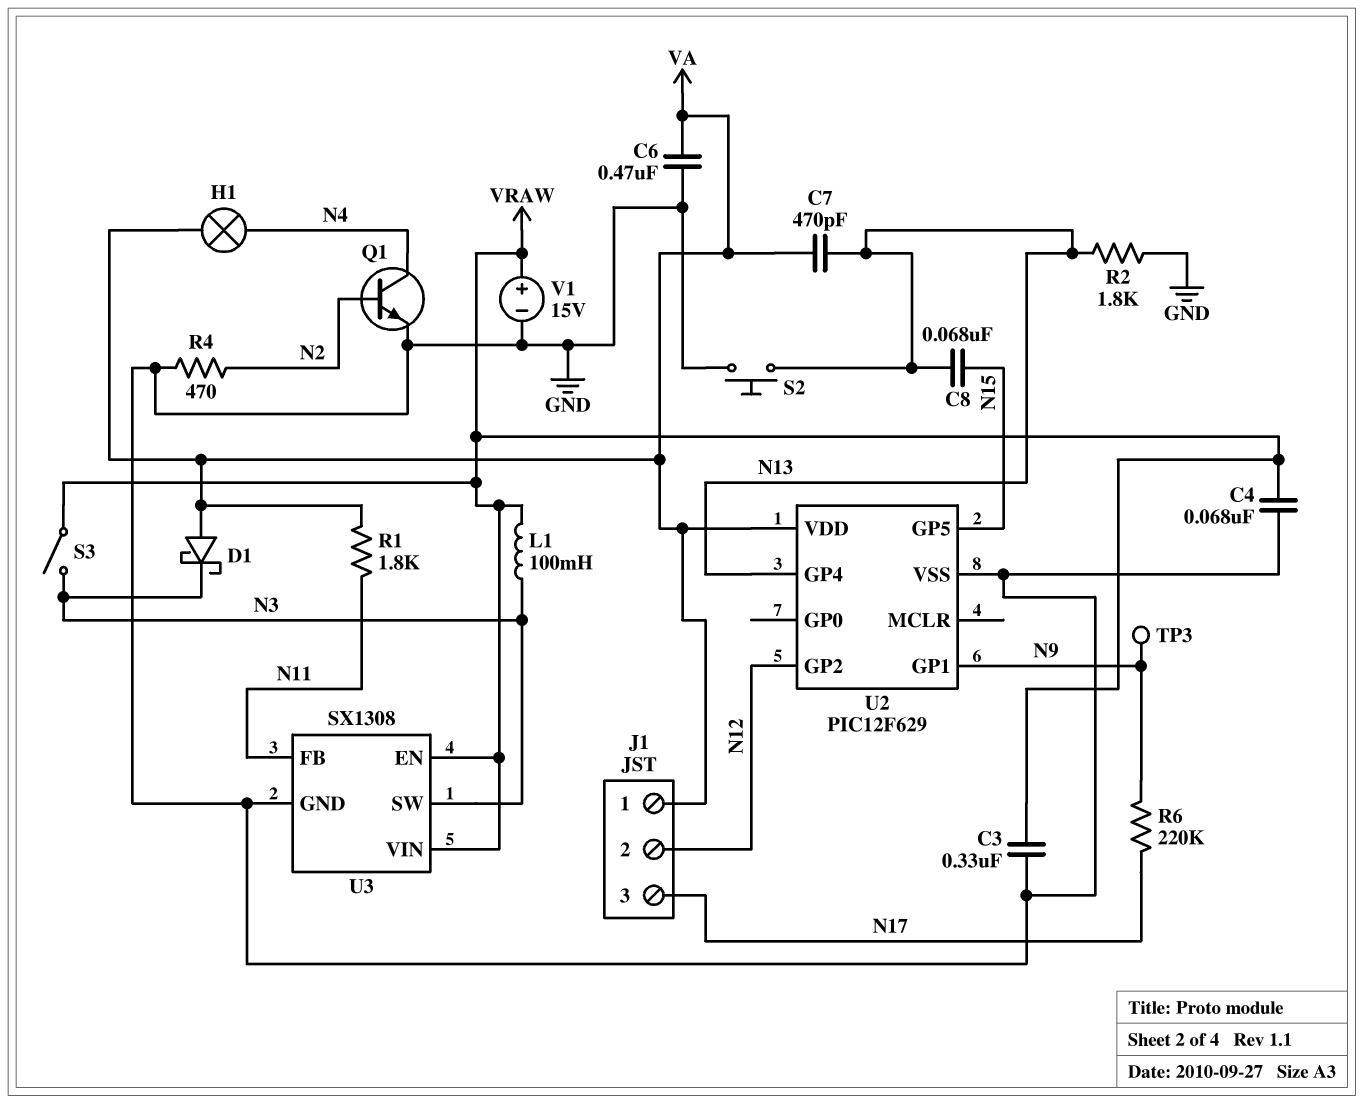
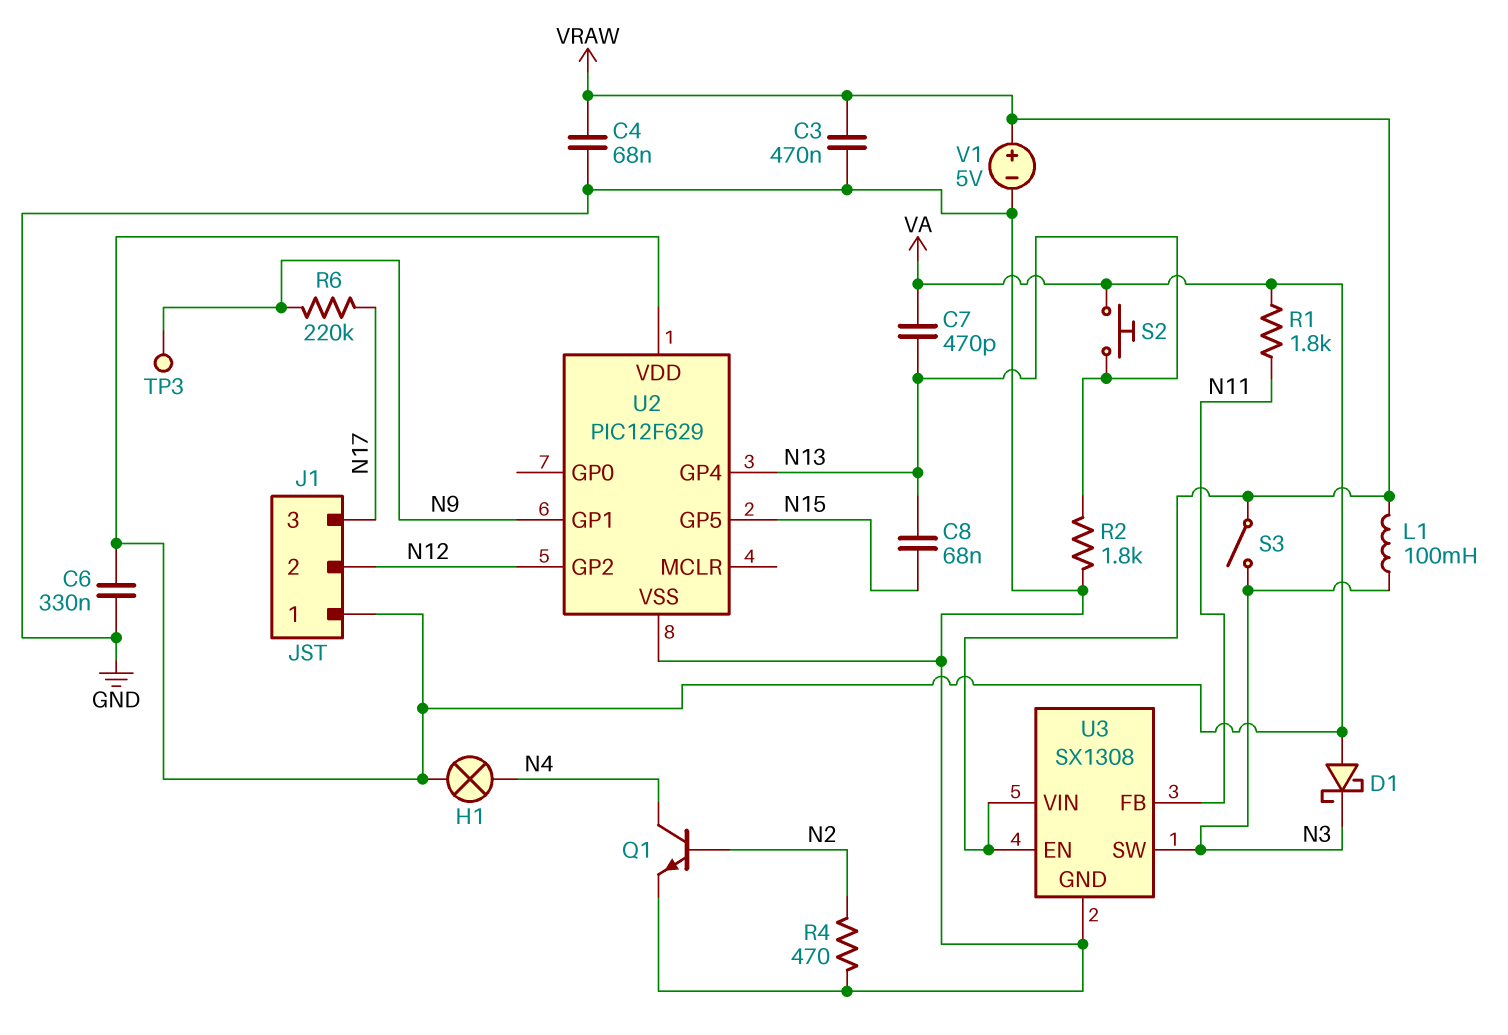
C3: 330nF (GND, VRAW) -> 470nF (GND, VRAW)
C6: 470nF (GND, VA) -> 330nF (GND, VA)
S2: button (GND, N13) -> button (N13, VA)
V1: 15V (plus VRAW, minus GND) -> 5V (plus VRAW, minus GND)

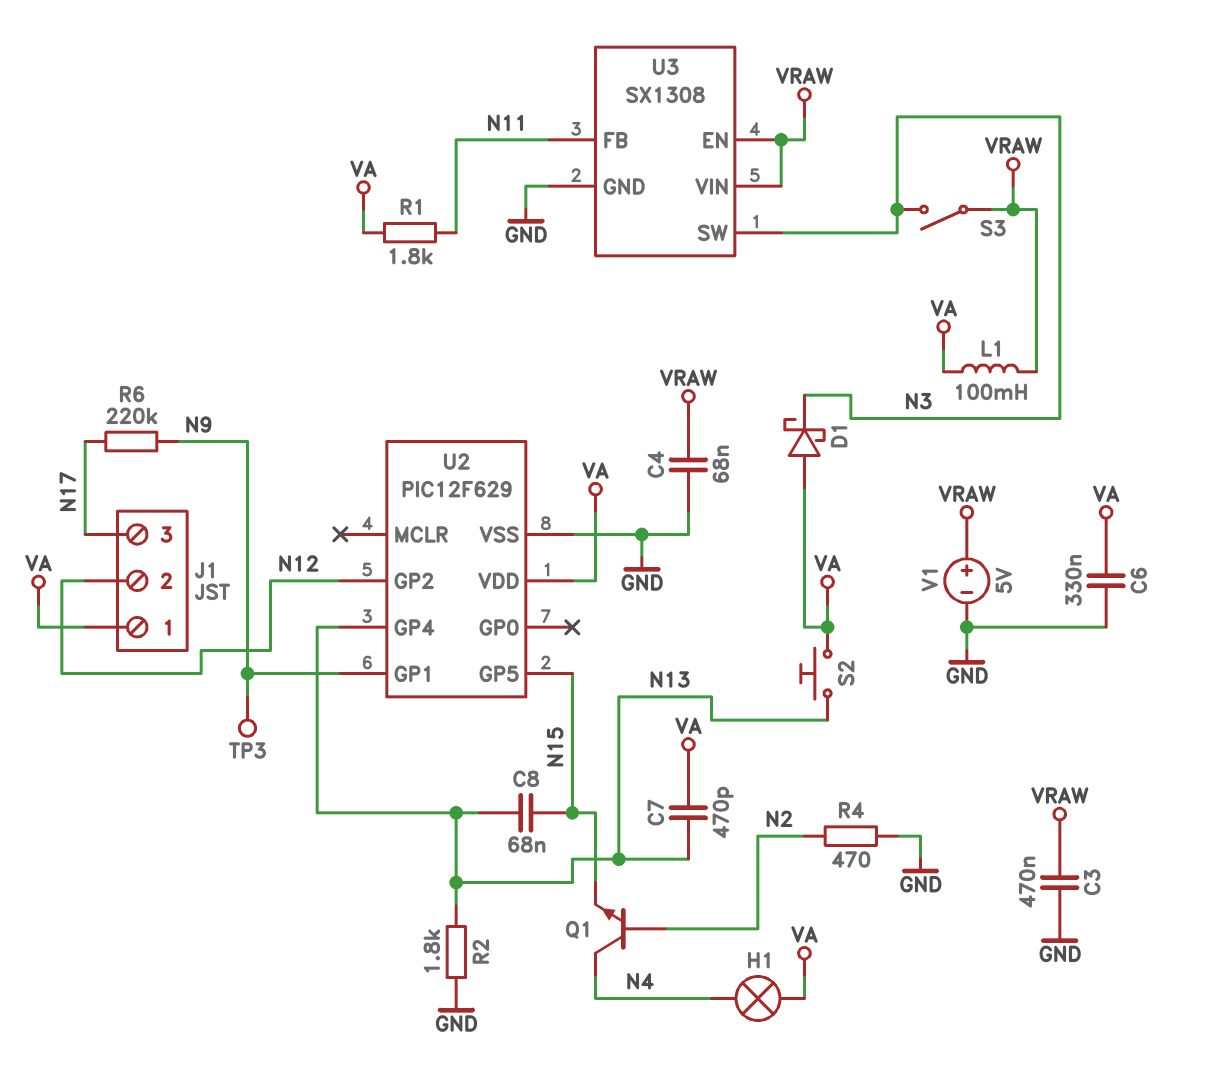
L1: 100mH (N3, VRAW) -> 100mH (VA, VRAW)
Q1: NPN (B N2, C N4, E GND) -> NPN (B N2, C N4, E N15)

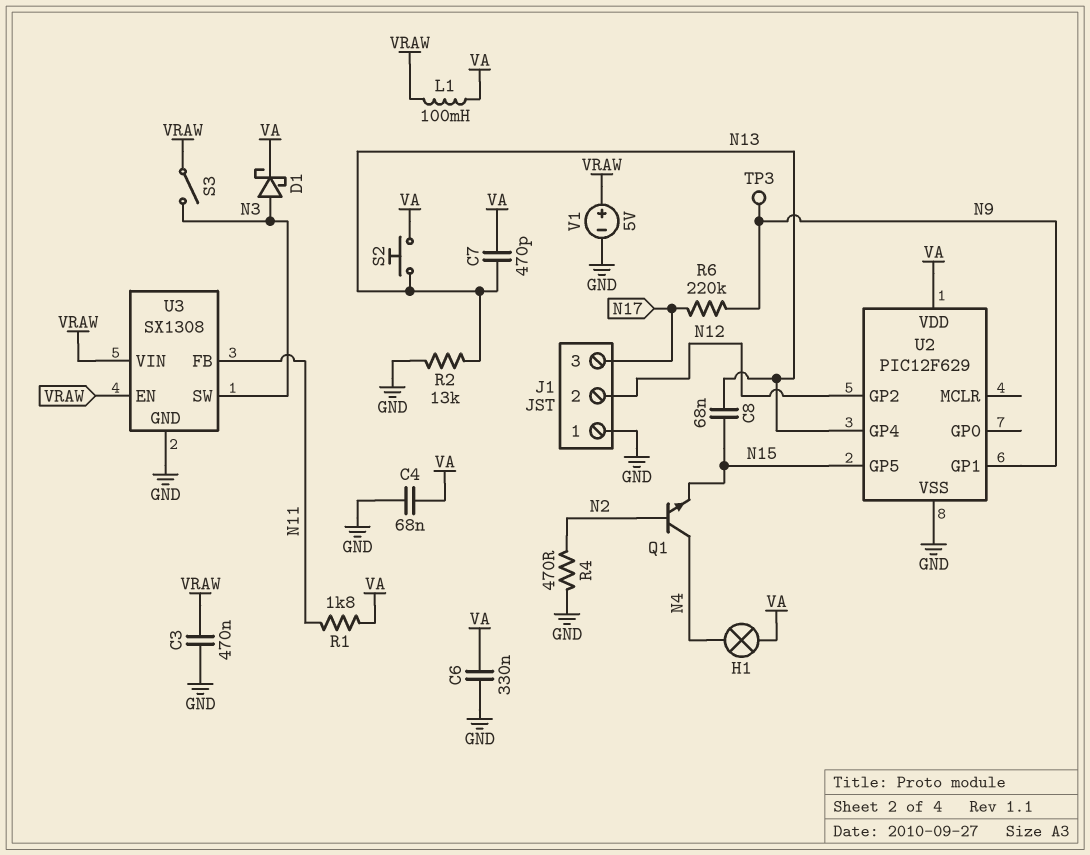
C4: 68nF (GND, VRAW) -> 68nF (GND, VA)
D1: schottky (A VA, K N3) -> schottky (A N3, K VA)
J1 pin 1: VA -> GND
R2: 1.8k (GND, N13) -> 13k (GND, N13)

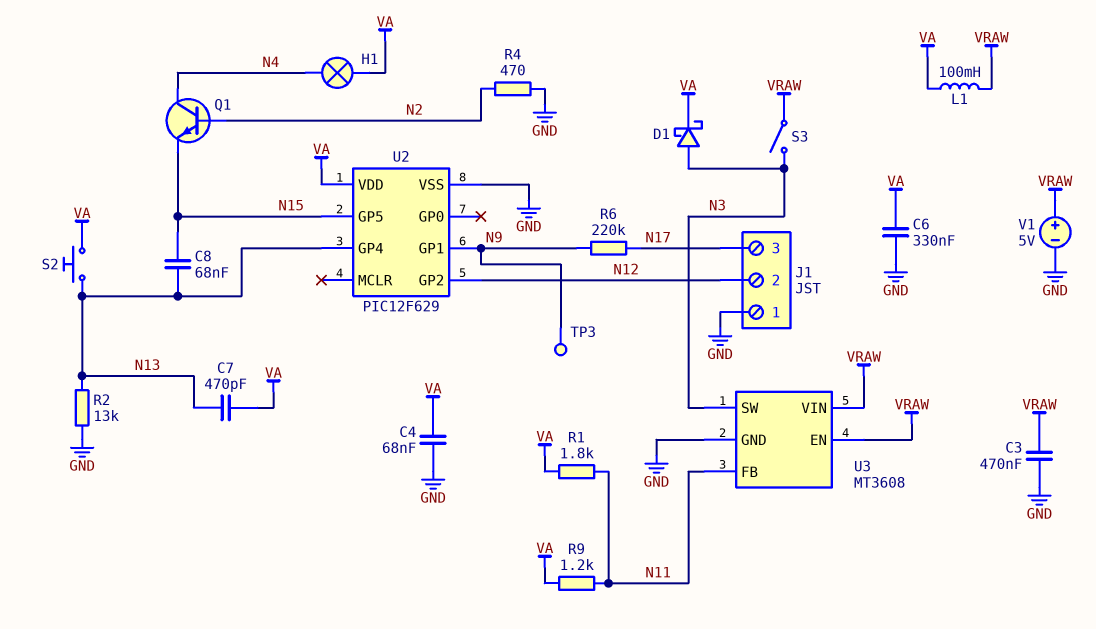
R9: none -> 1.2k (N11, VA)
U3: SX1308 -> MT3608

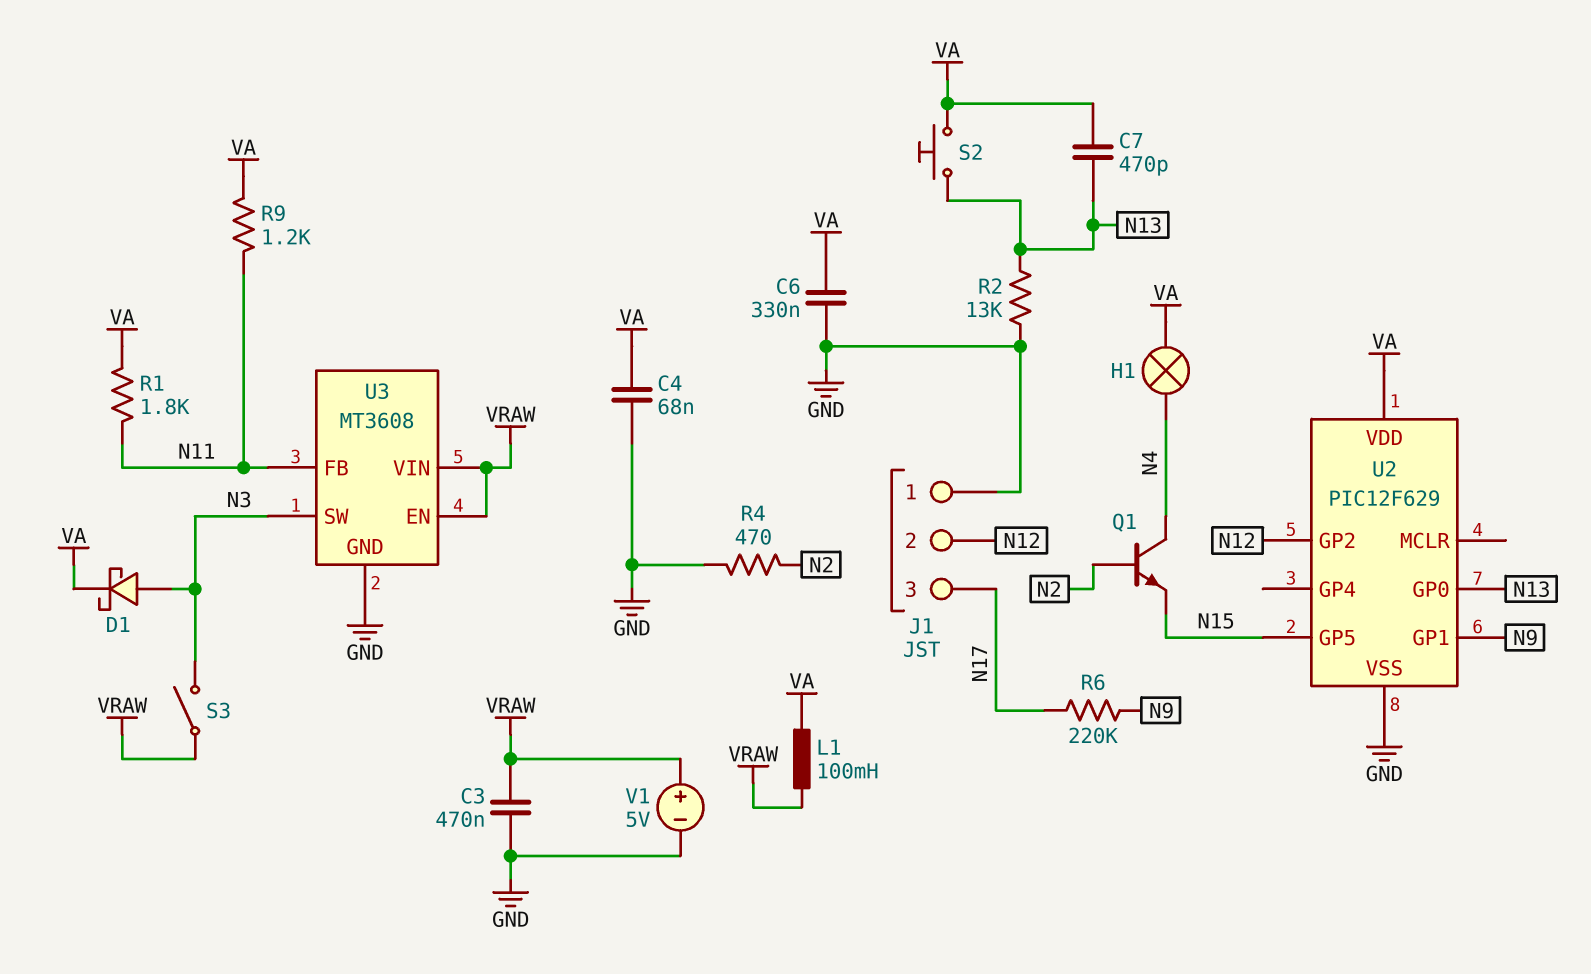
C8: 68nF (N13, N15) -> none
TP3: test point (N9) -> none
U2 pin GP0: none -> N13
U2 pin GP4: N13 -> none

